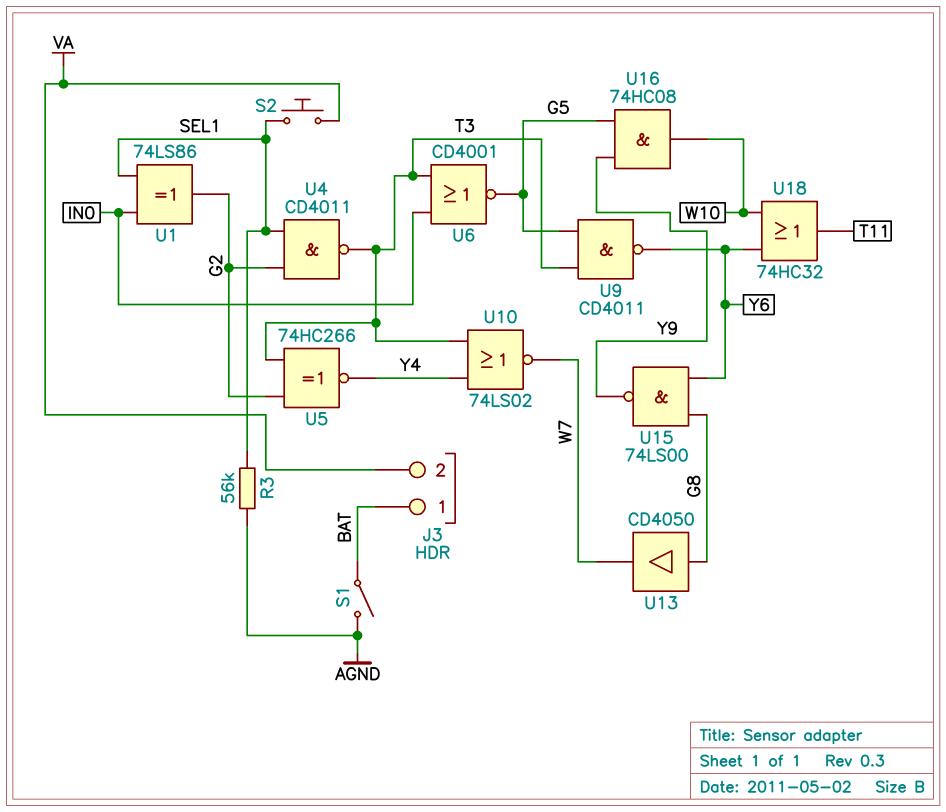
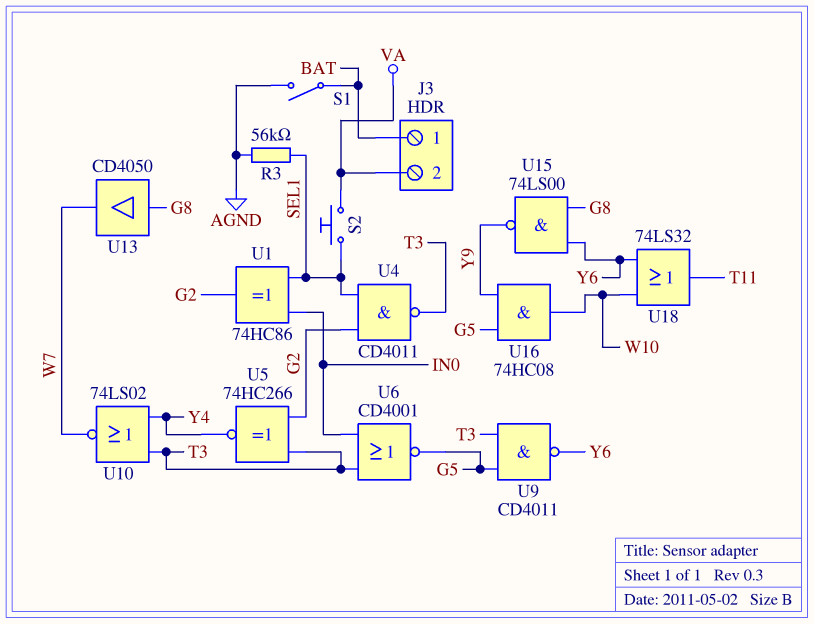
U1: XOR 74LS86 (in IN0, in SEL1, out G2) -> XOR 74HC86 (in IN0, in SEL1, out G2)
U18: OR 74HC32 (in W10, in Y6, out T11) -> OR 74LS32 (in W10, in Y6, out T11)

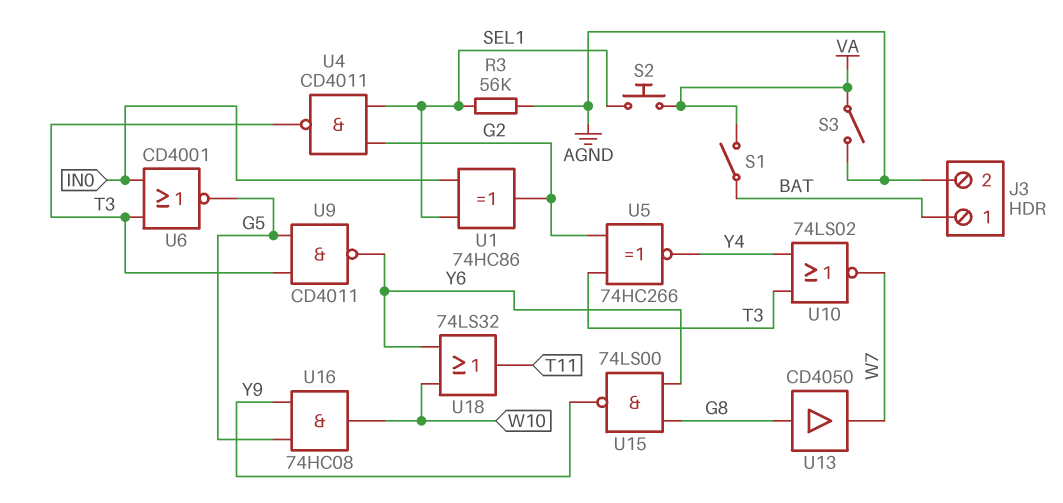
J3 pin 2: VA -> AGND
S1: switch (AGND, BAT) -> switch (BAT, VA)
S3: none -> switch (AGND, VA)

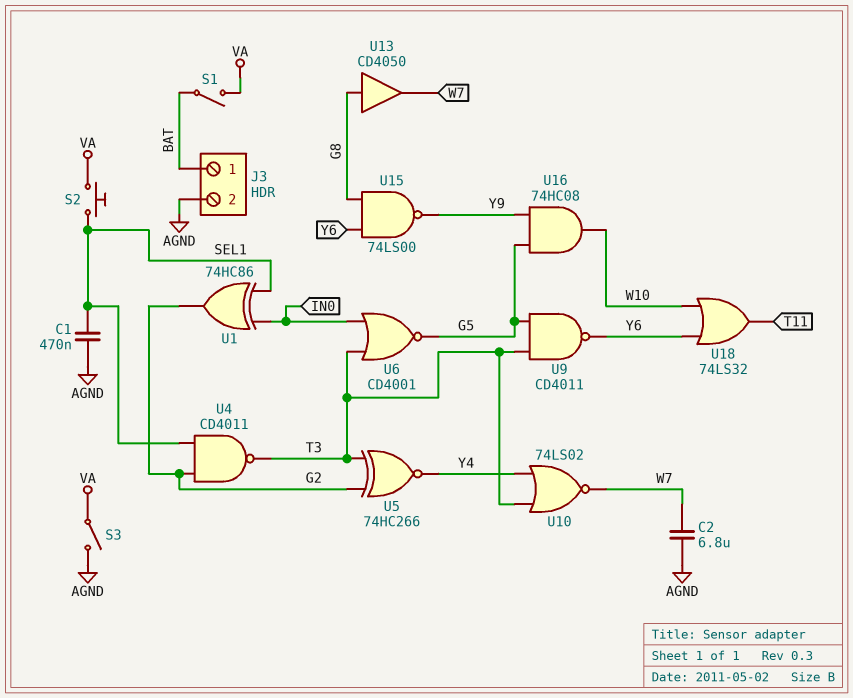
C1: none -> 470nF (AGND, SEL1)
C2: none -> 6.8uF (AGND, W7)
R3: 56k (AGND, SEL1) -> none

